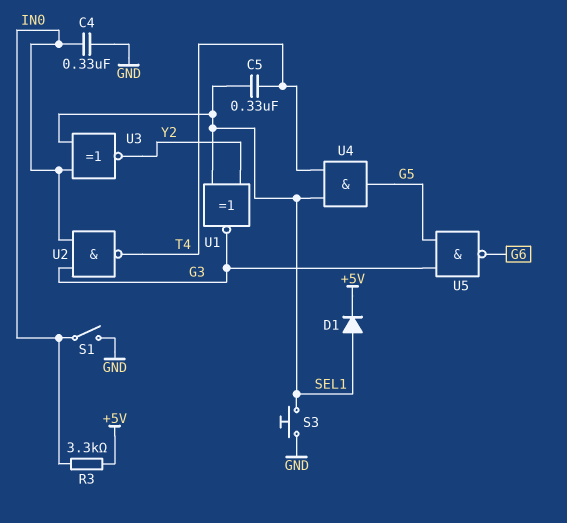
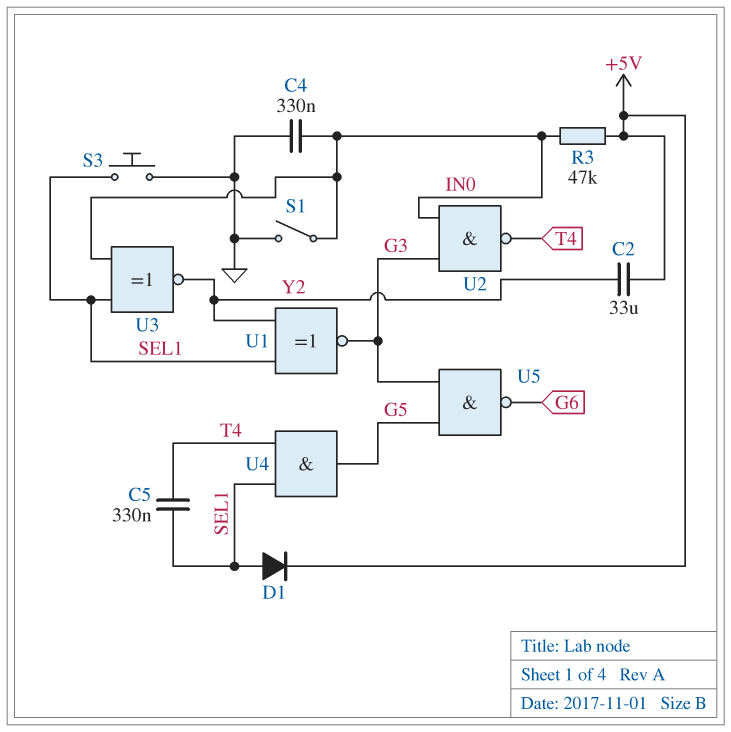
C2: none -> 33uF (+5V, Y2)
R3: 3.3k (+5V, IN0) -> 47k (+5V, IN0)

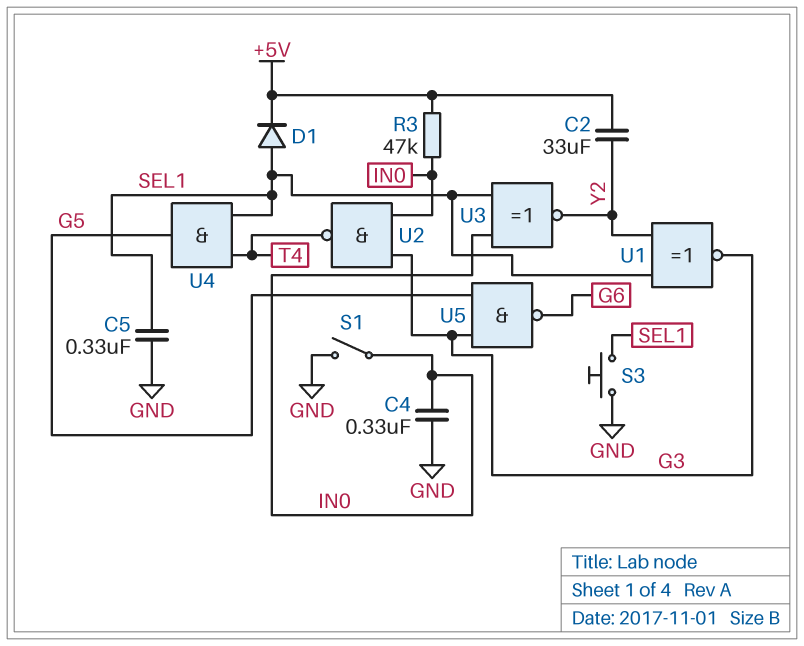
C5: 330nF (SEL1, T4) -> 330nF (GND, SEL1)

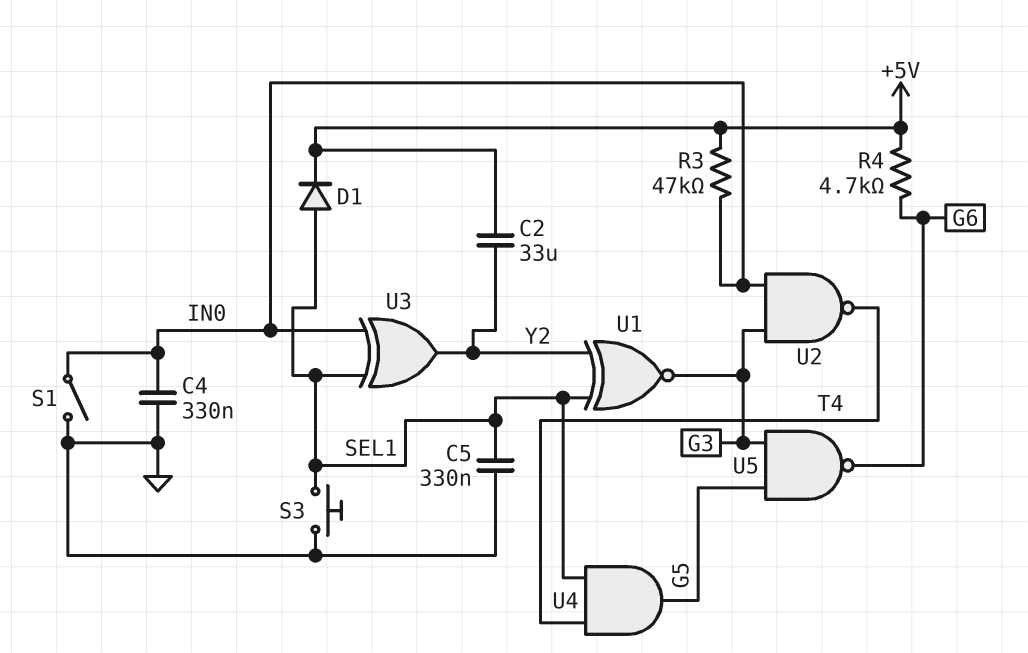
R4: none -> 4.7k (+5V, G6)
U3: XNOR (in IN0, in SEL1, out Y2) -> XOR (in IN0, in SEL1, out Y2)

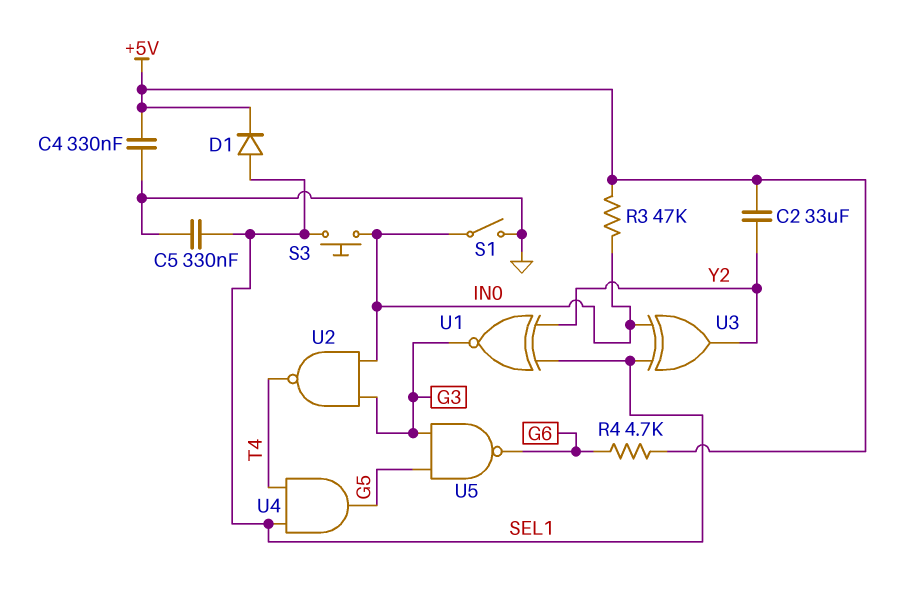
C4: 330nF (GND, IN0) -> 330nF (+5V, GND)
S3: button (GND, SEL1) -> button (IN0, SEL1)

